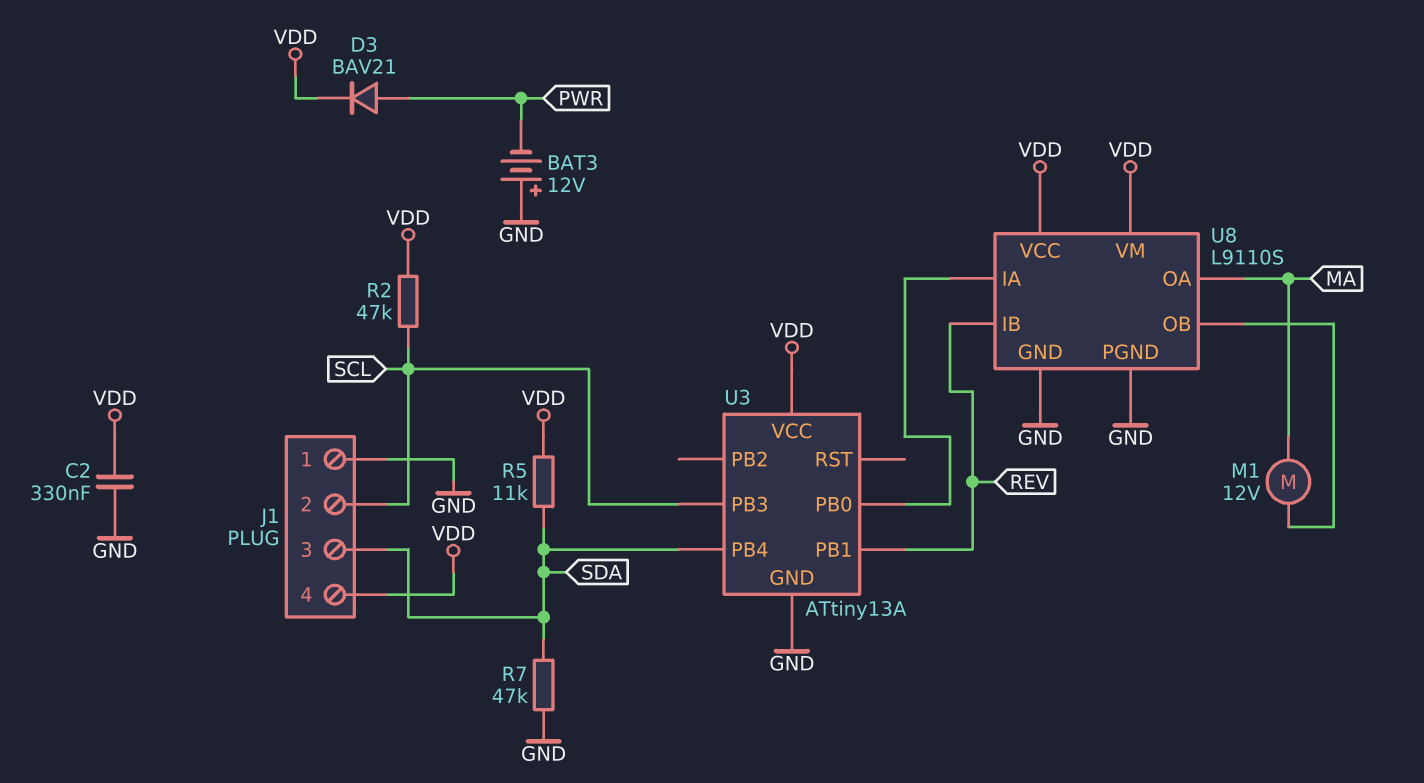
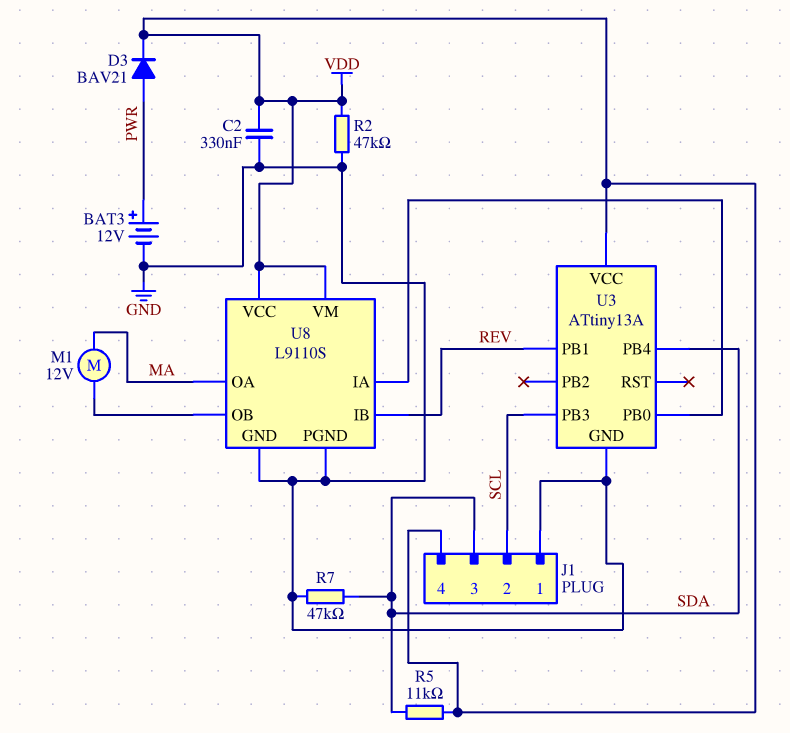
BAT3: 12V (plus GND, minus PWR) -> 12V (plus PWR, minus GND)
R2: 47k (SCL, VDD) -> 47k (GND, VDD)

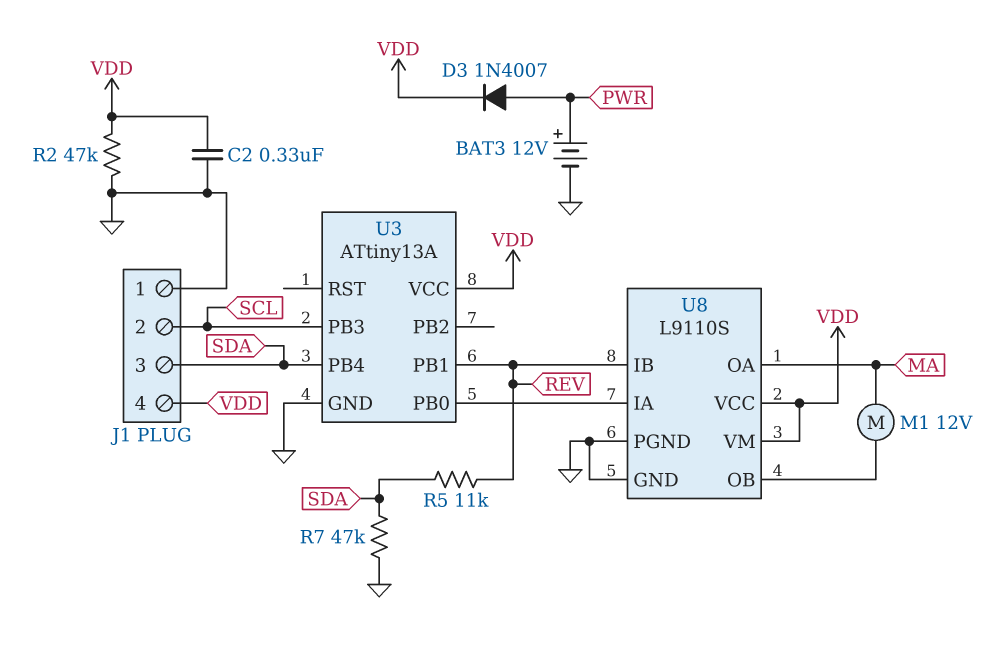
D3: diode BAV21 (A PWR, K VDD) -> diode 1N4007 (A PWR, K VDD)
R5: 11k (SDA, VDD) -> 11k (REV, SDA)

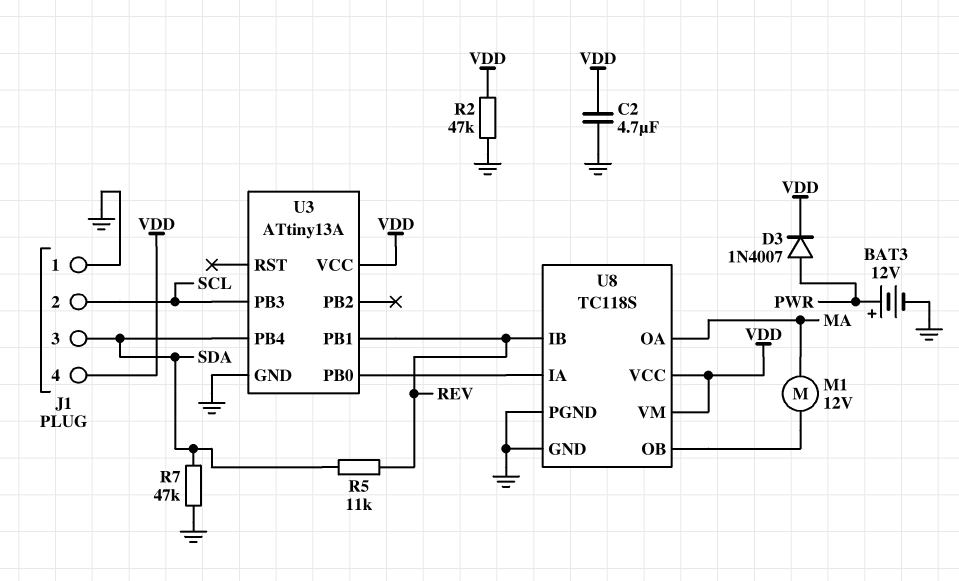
C2: 330nF (GND, VDD) -> 4.7uF (GND, VDD)
U8: L9110S -> TC118S

